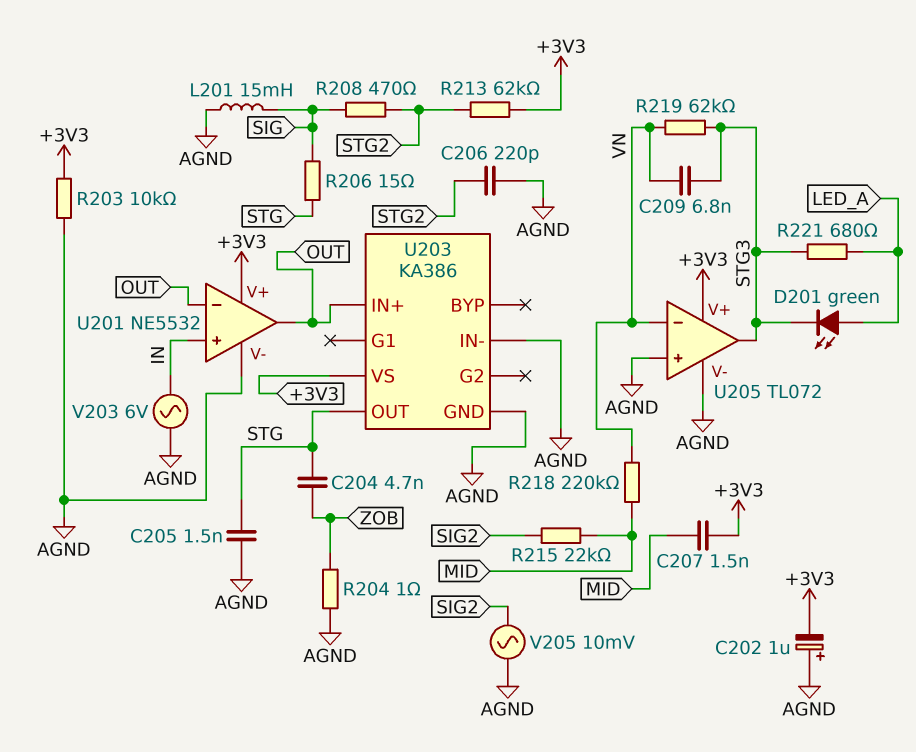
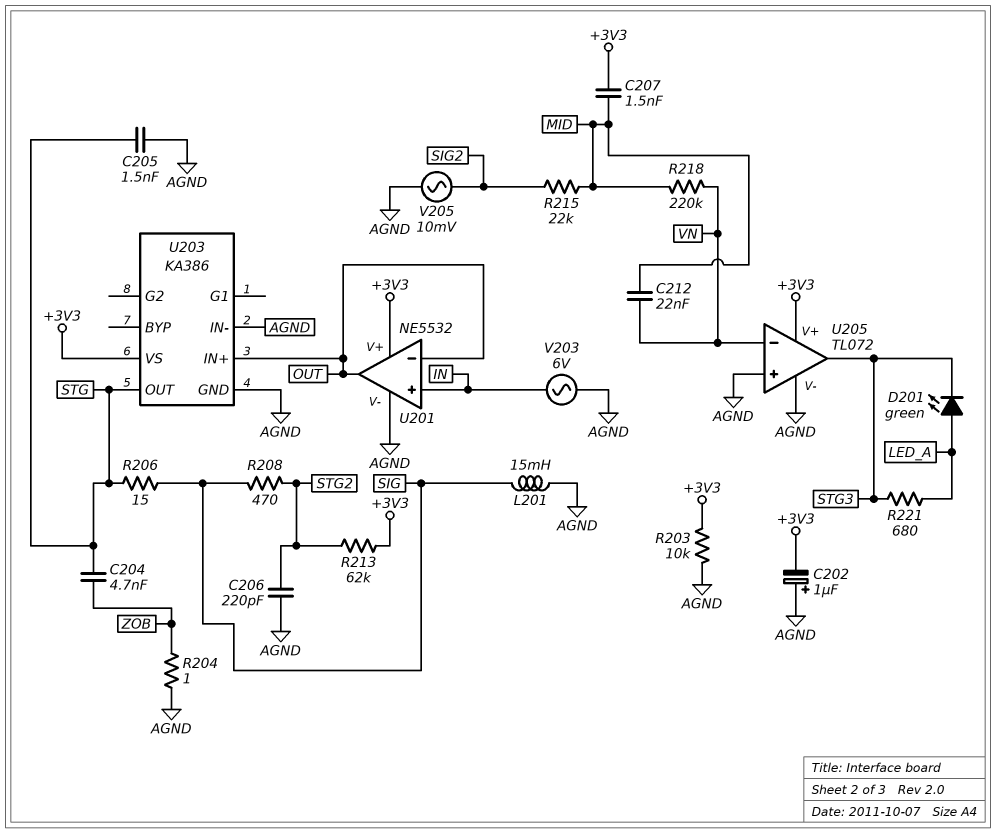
C209: 6.8nF (STG3, VN) -> none
C212: none -> 22nF (MID, VN)
R219: 62k (STG3, VN) -> none

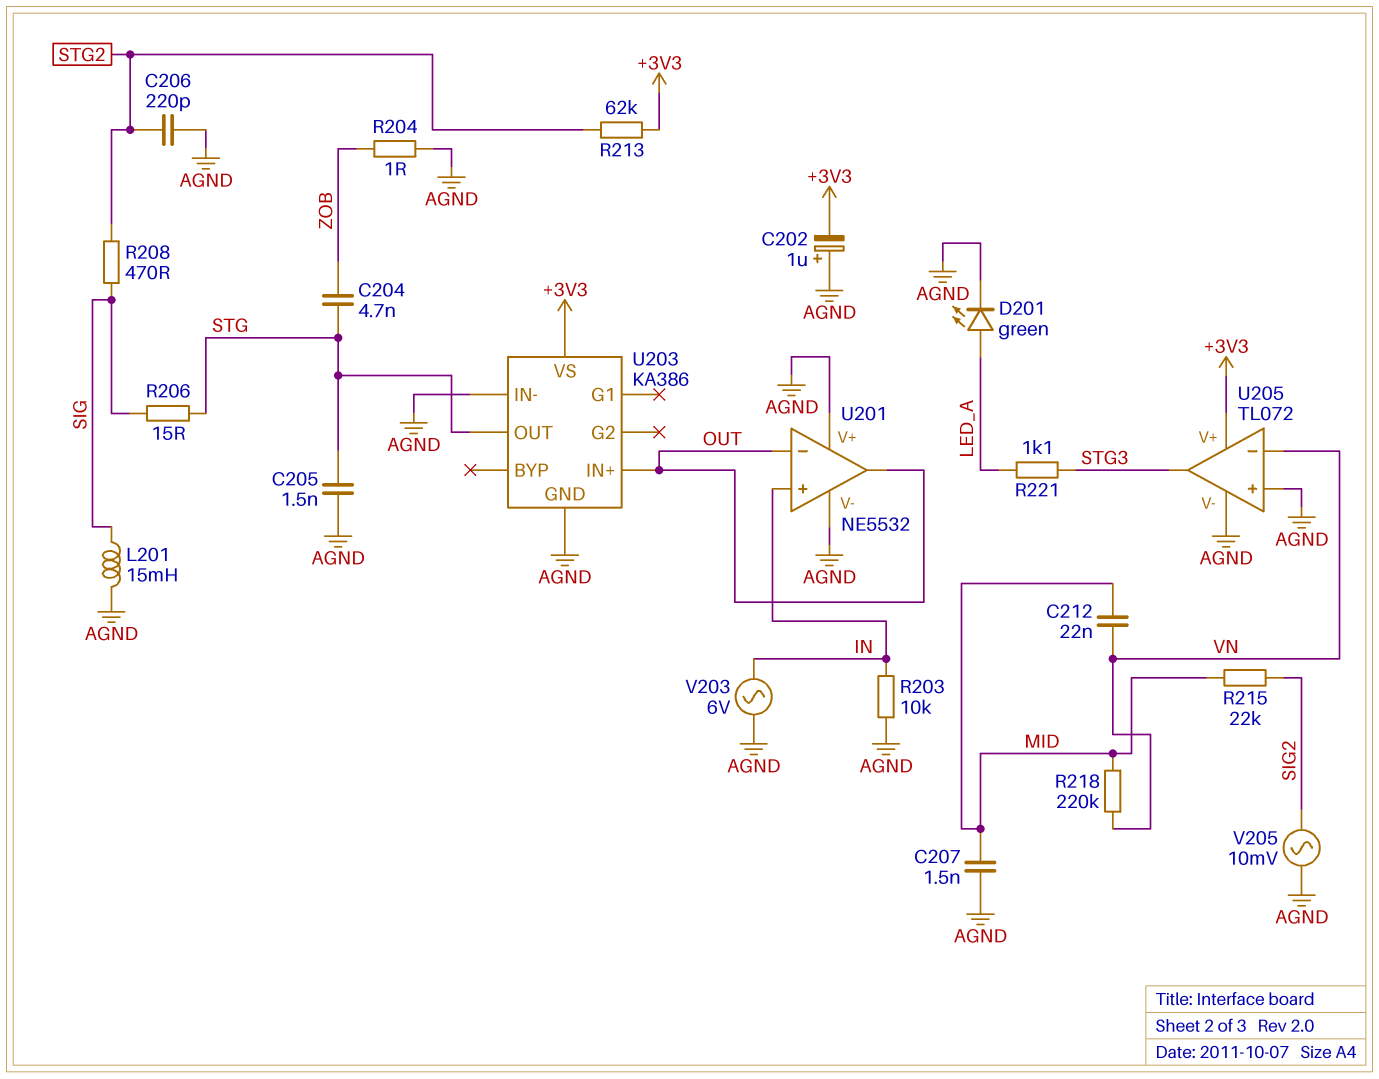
C207: 1.5nF (+3V3, MID) -> 1.5nF (AGND, MID)
D201: LED green (A LED_A, K STG3) -> LED green (A LED_A, K AGND)
R203: 10k (+3V3, AGND) -> 10k (AGND, IN)
R221: 680 (LED_A, STG3) -> 1.1k (LED_A, STG3)
U201 pin V+: +3V3 -> AGND

